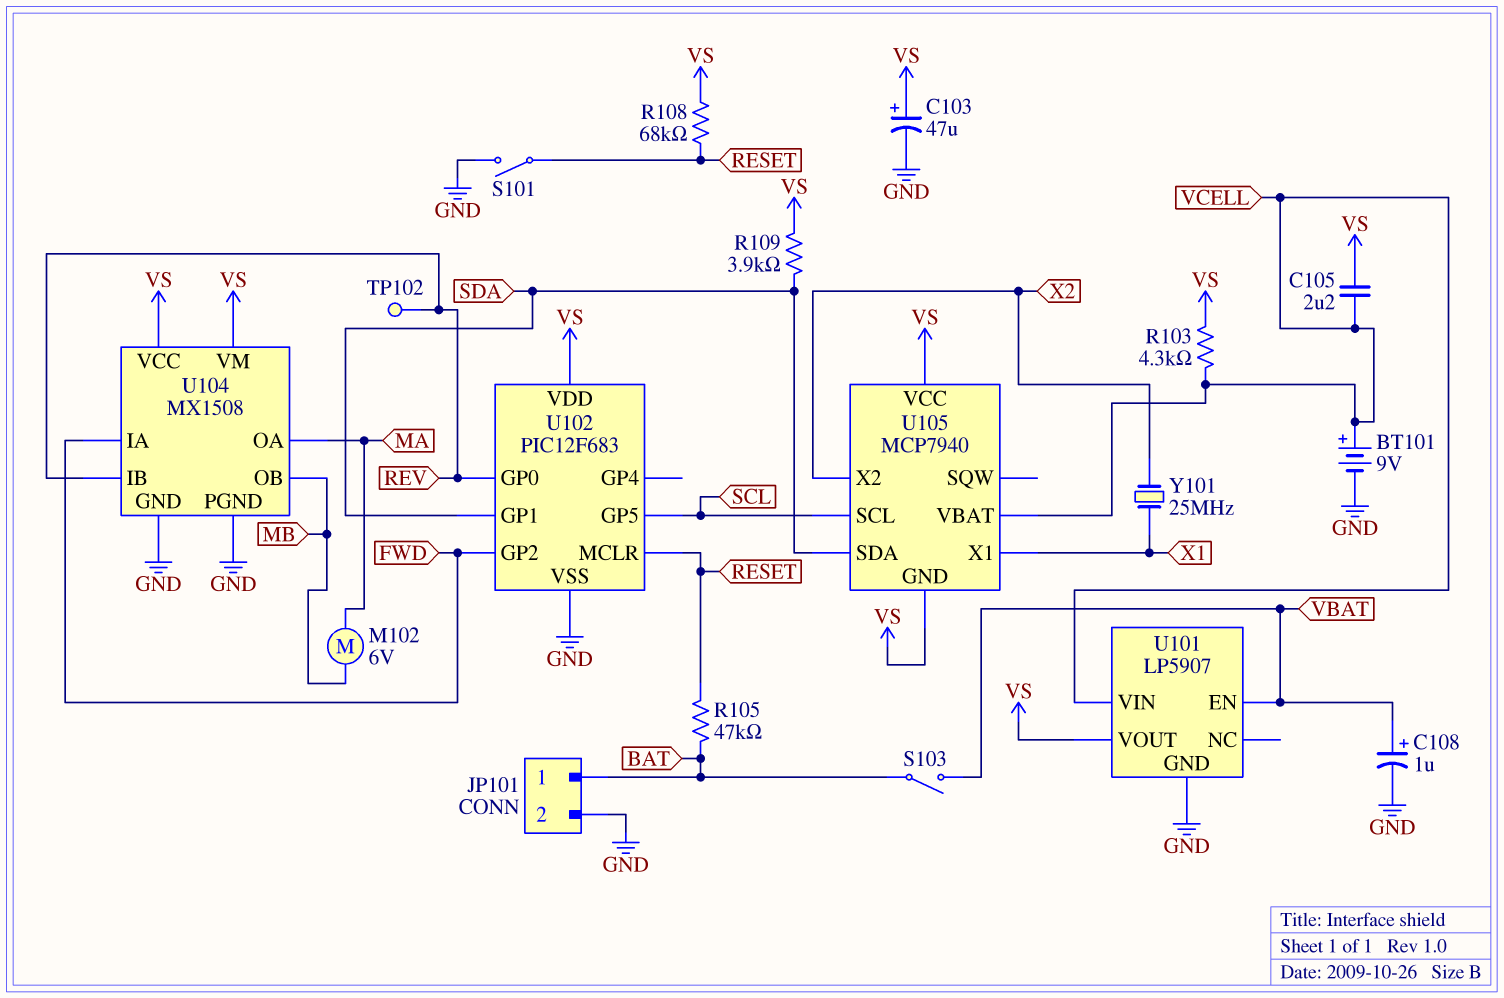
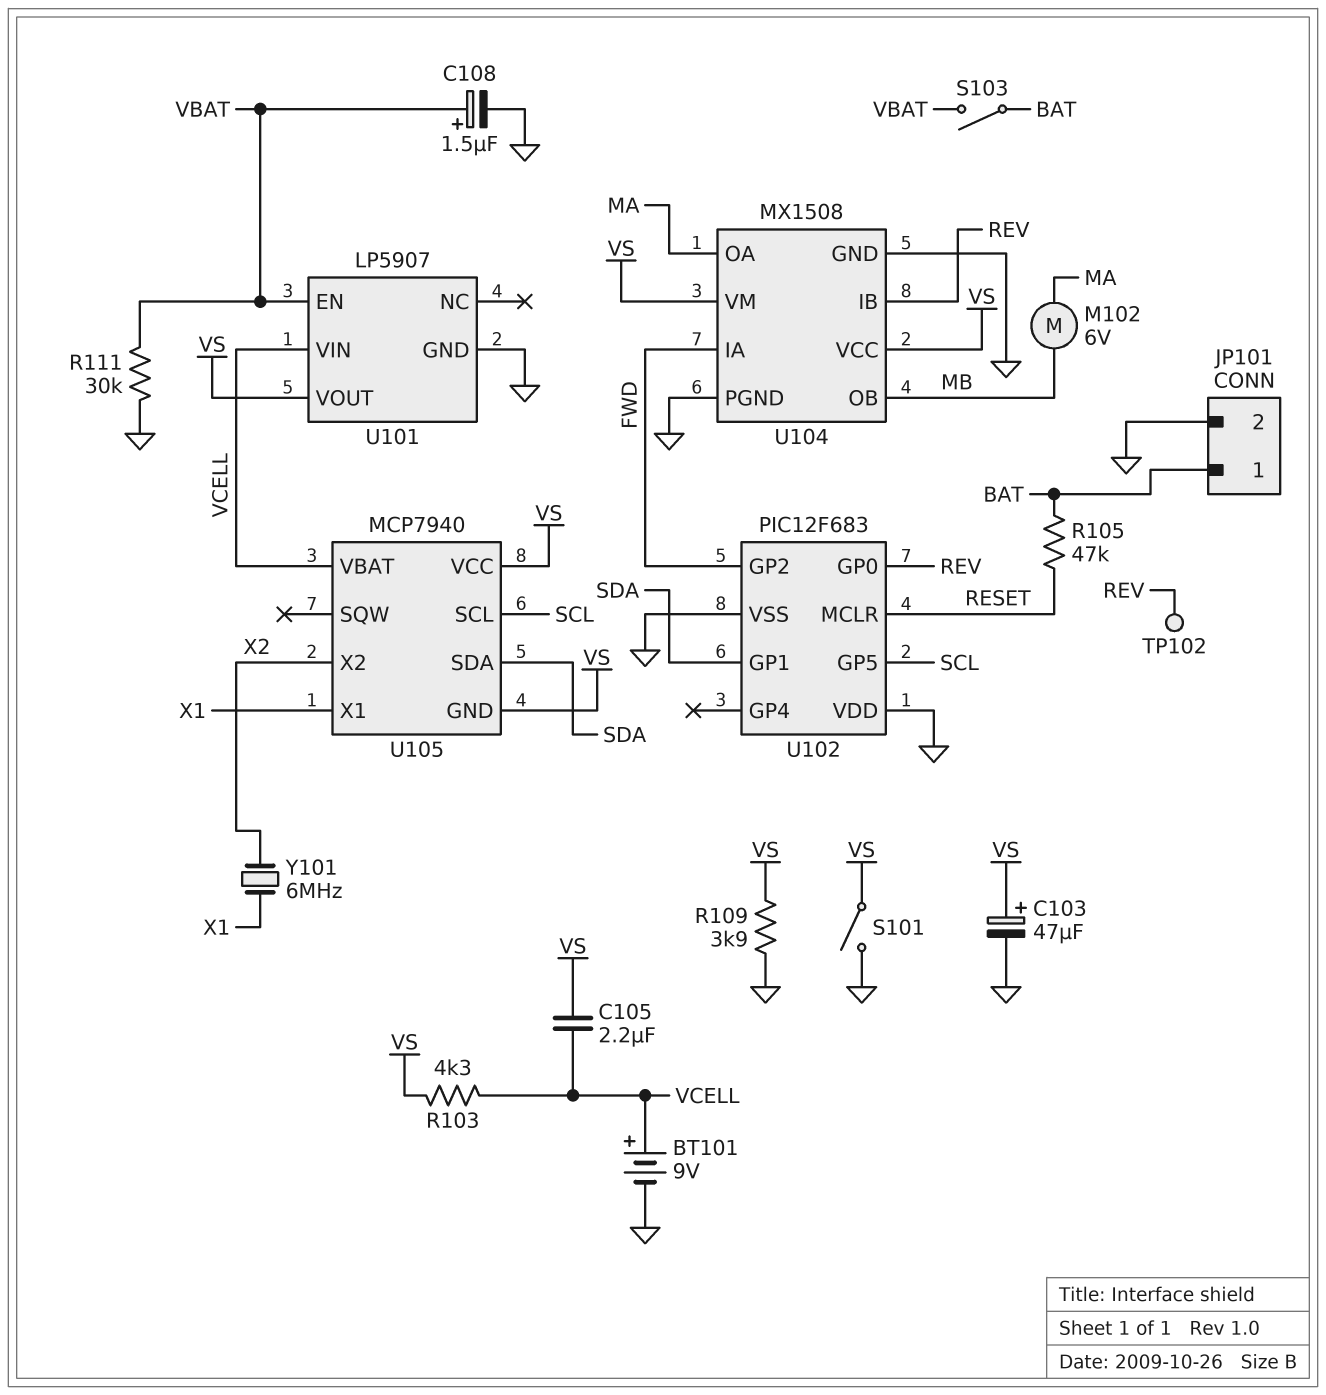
C108: 1uF (plus VBAT, minus GND) -> 1.5uF (plus VBAT, minus GND)
R108: 68k (RESET, VS) -> none
R109: 3.9k (SDA, VS) -> 3.9k (GND, VS)
R111: none -> 30k (GND, VBAT)
S101: switch (GND, RESET) -> switch (GND, VS)
U102 pin VDD: VS -> GND
Y101: 25MHz (X1, X2) -> 6MHz (X1, X2)

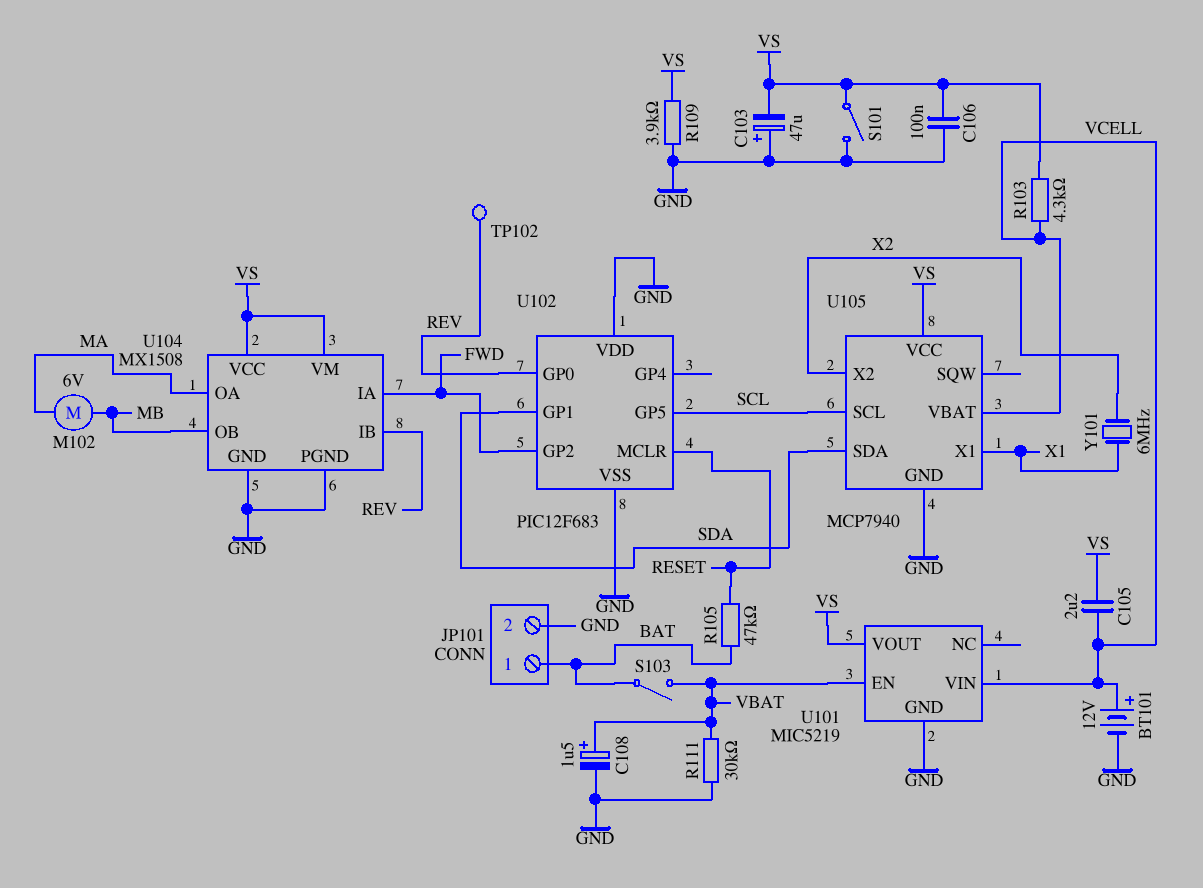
BT101: 9V (plus VCELL, minus GND) -> 12V (plus VCELL, minus GND)
C103: 47uF (plus VS, minus GND) -> 47uF (plus GND, minus VS)
C106: none -> 100nF (GND, VS)
U101: LP5907 -> MIC5219
U105 pin GND: VS -> GND

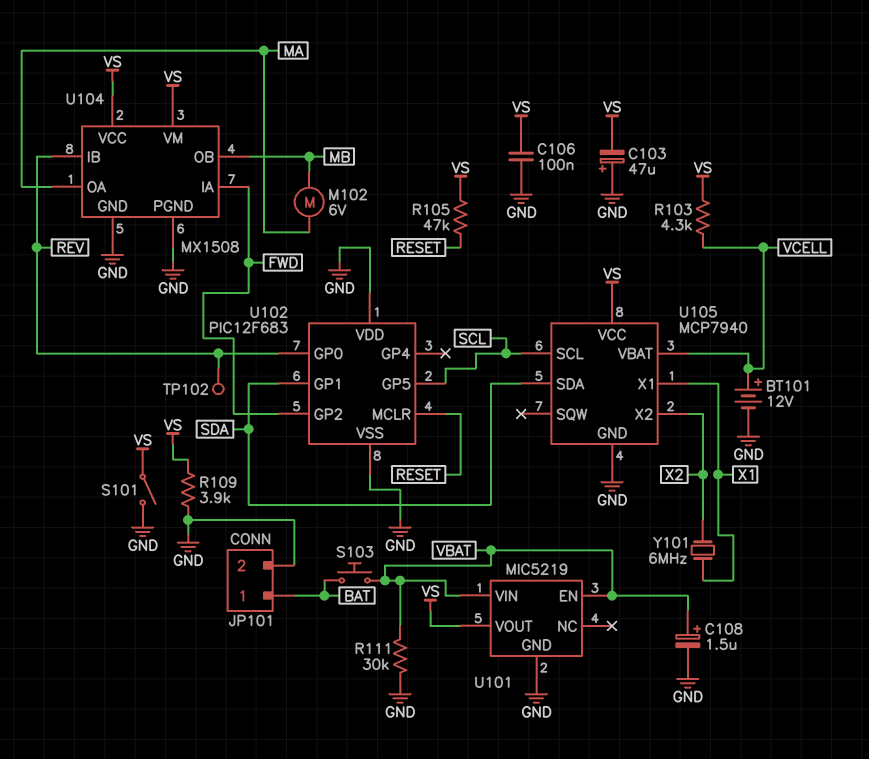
C105: 2.2uF (VCELL, VS) -> none
R105: 47k (BAT, RESET) -> 47k (RESET, VS)
S103: switch (BAT, VBAT) -> button (BAT, VBAT)
U101 pin VIN: VCELL -> VBAT

